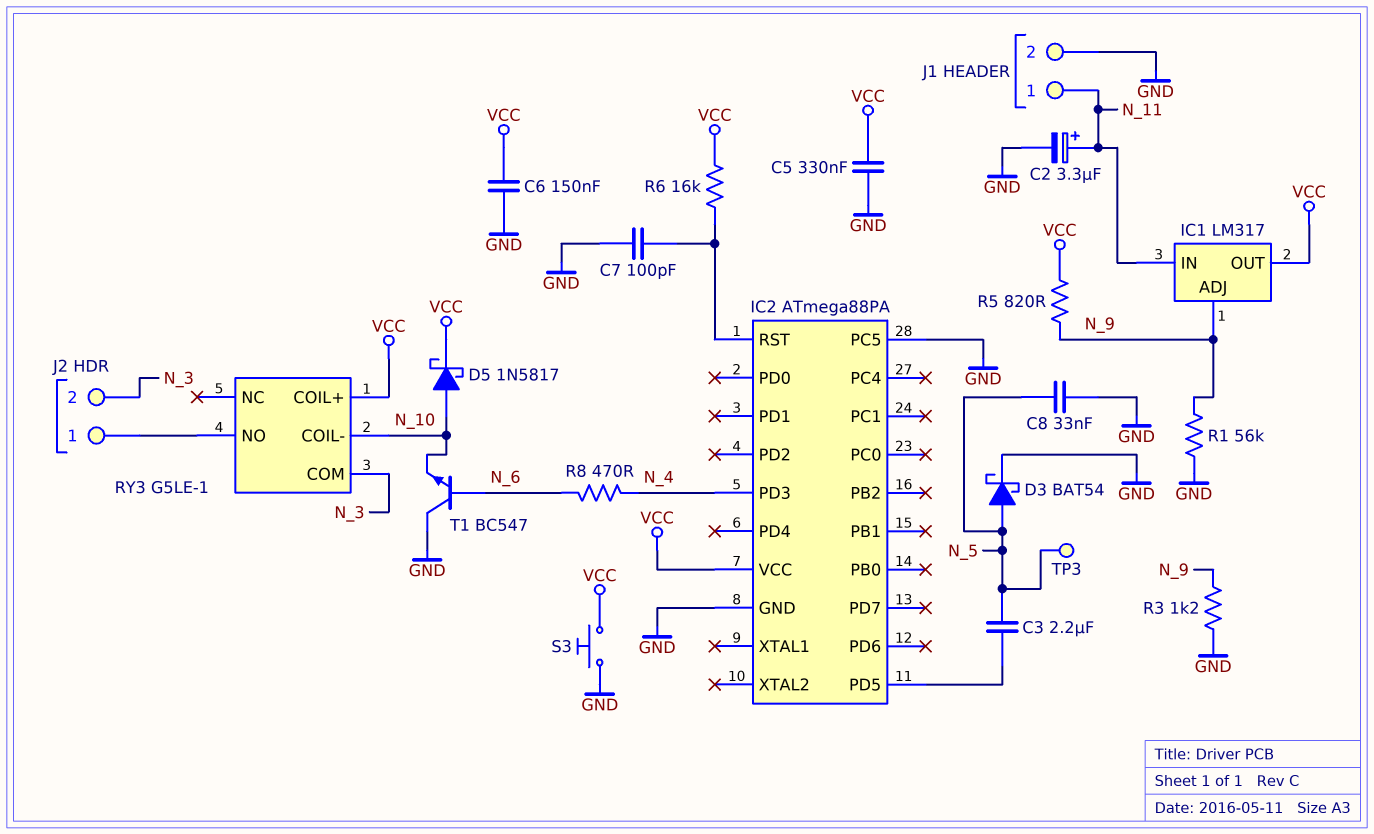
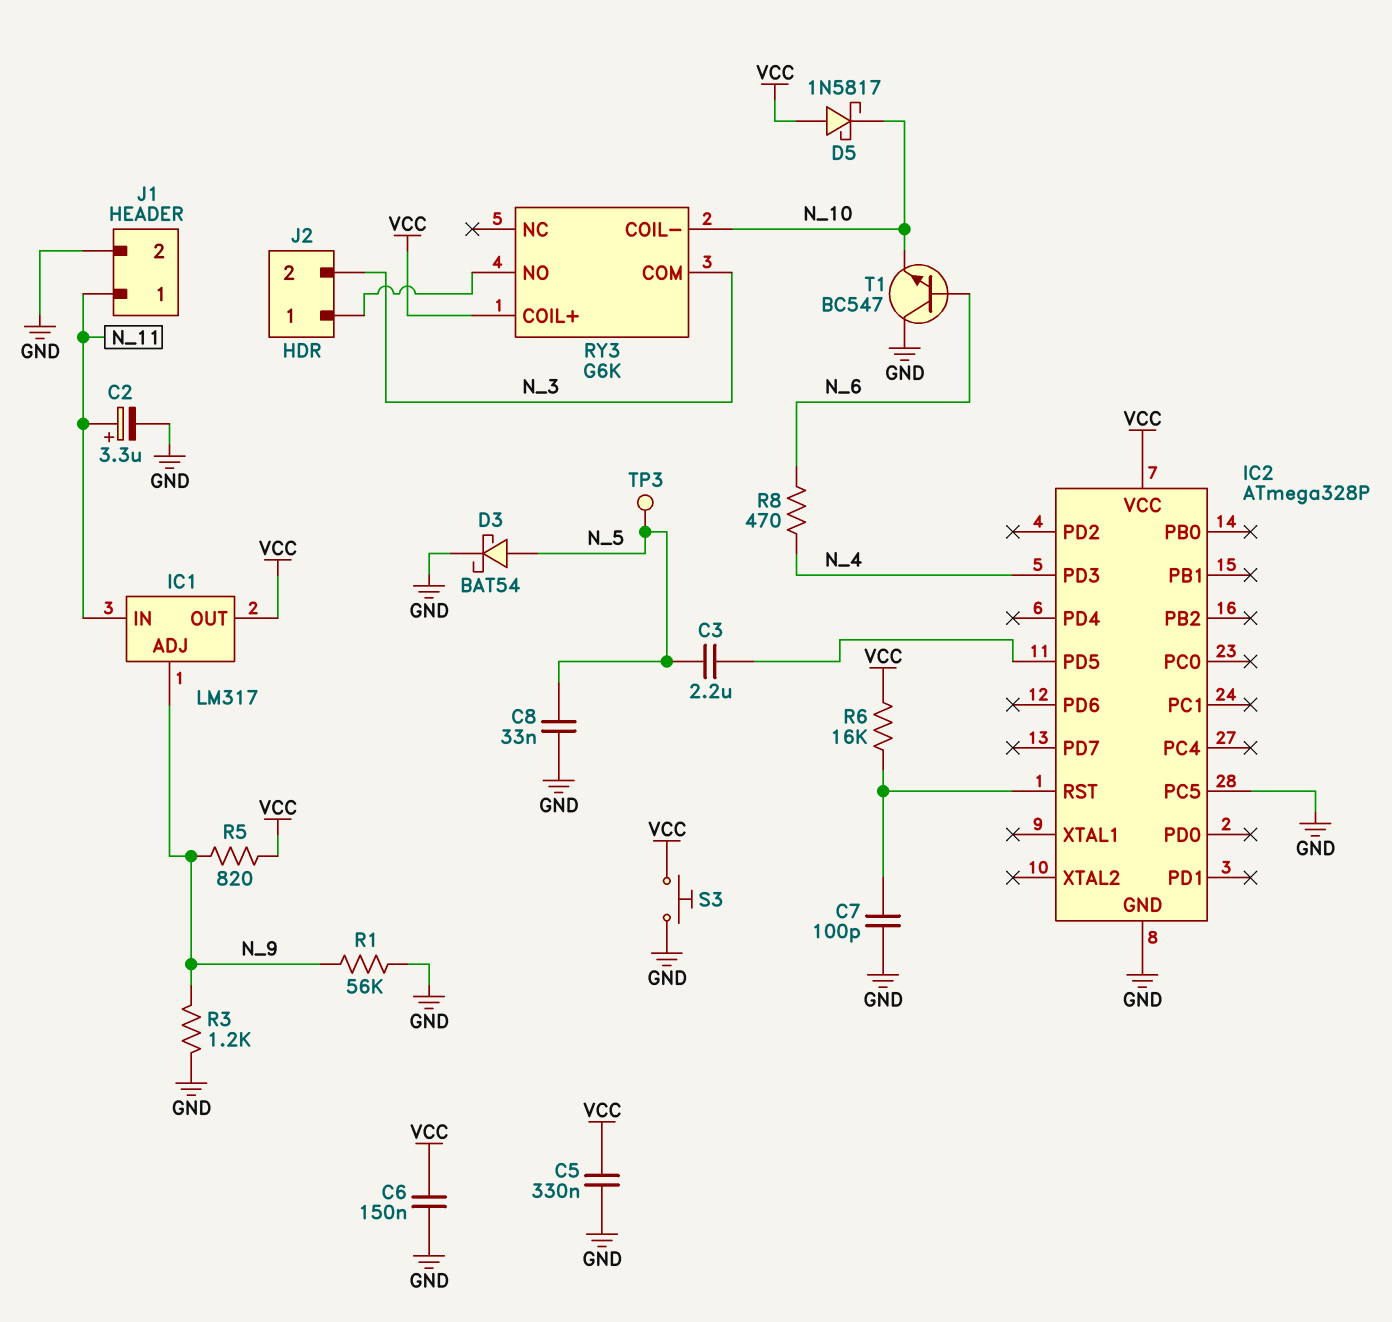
D5: schottky 1N5817 (A N_10, K VCC) -> schottky 1N5817 (A VCC, K N_10)
IC2: ATmega88PA -> ATmega328P
RY3: G5LE-1 -> G6K

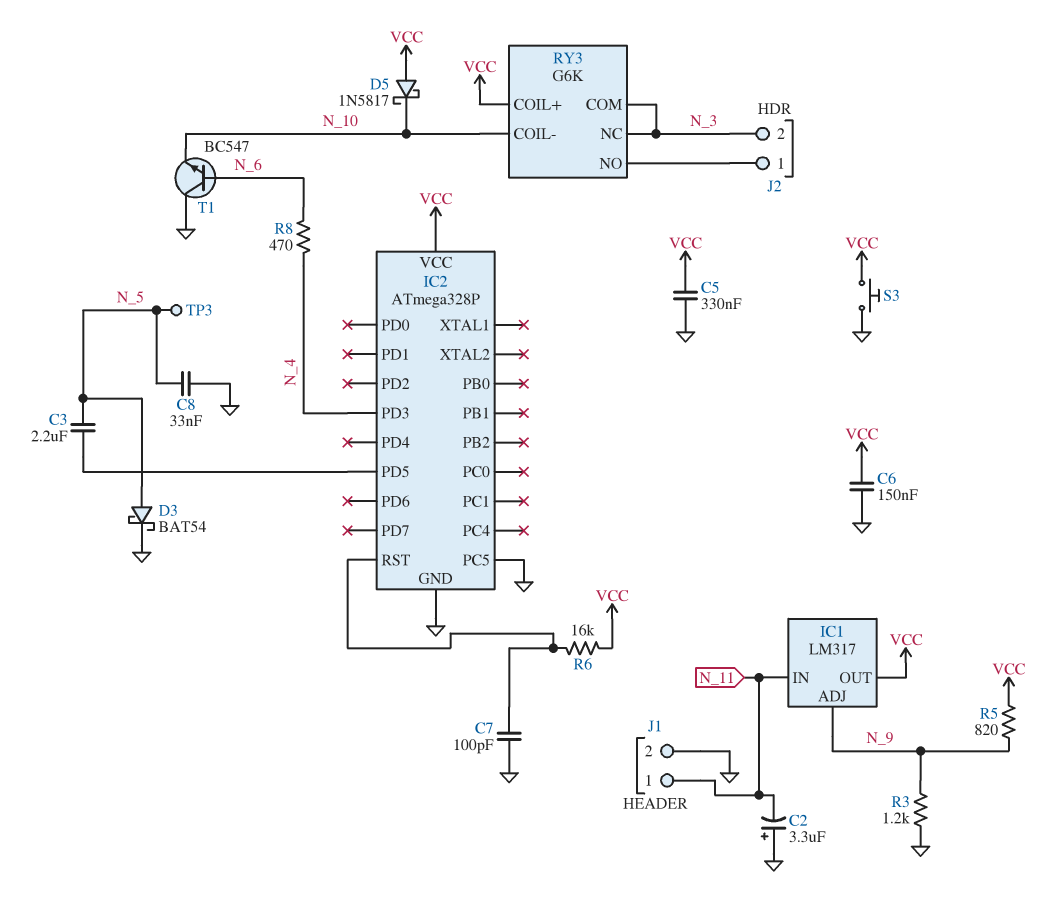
C2: 3.3uF (plus N_11, minus GND) -> 3.3uF (plus GND, minus N_11)
R1: 56k (GND, N_9) -> none
RY3 pin NC: none -> N_3

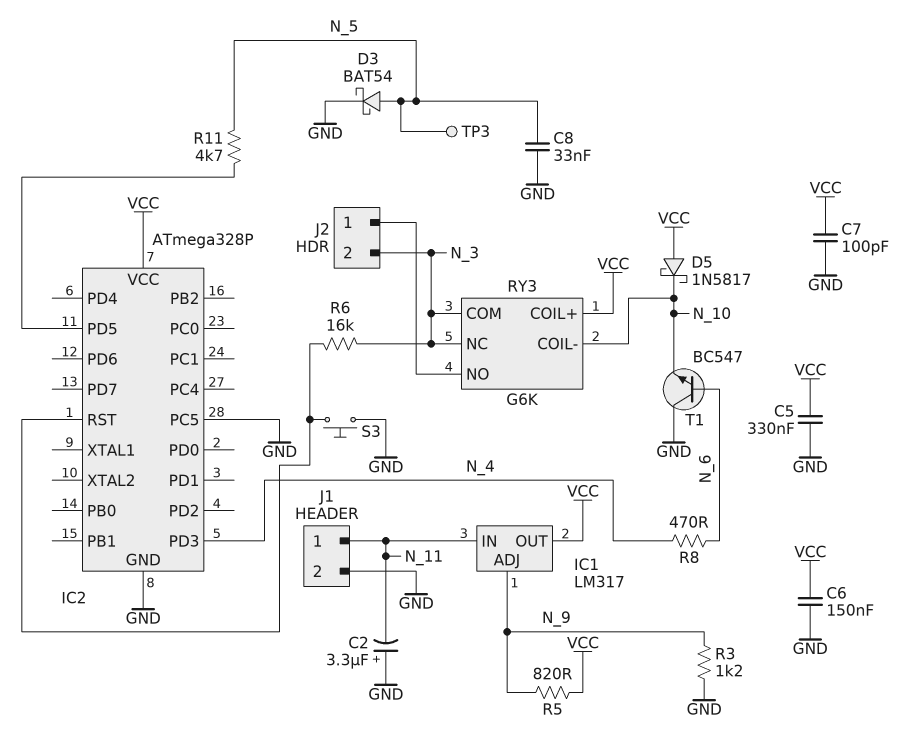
C3: 2.2uF (IC2/PD5, N_5) -> none
C7: 100pF (GND, IC2/RST) -> 100pF (GND, VCC)
R6: 16k (IC2/RST, VCC) -> 16k (IC2/RST, N_3)
R11: none -> 4.7k (IC2/PD5, N_5)
S3: button (GND, VCC) -> button (GND, IC2/RST)

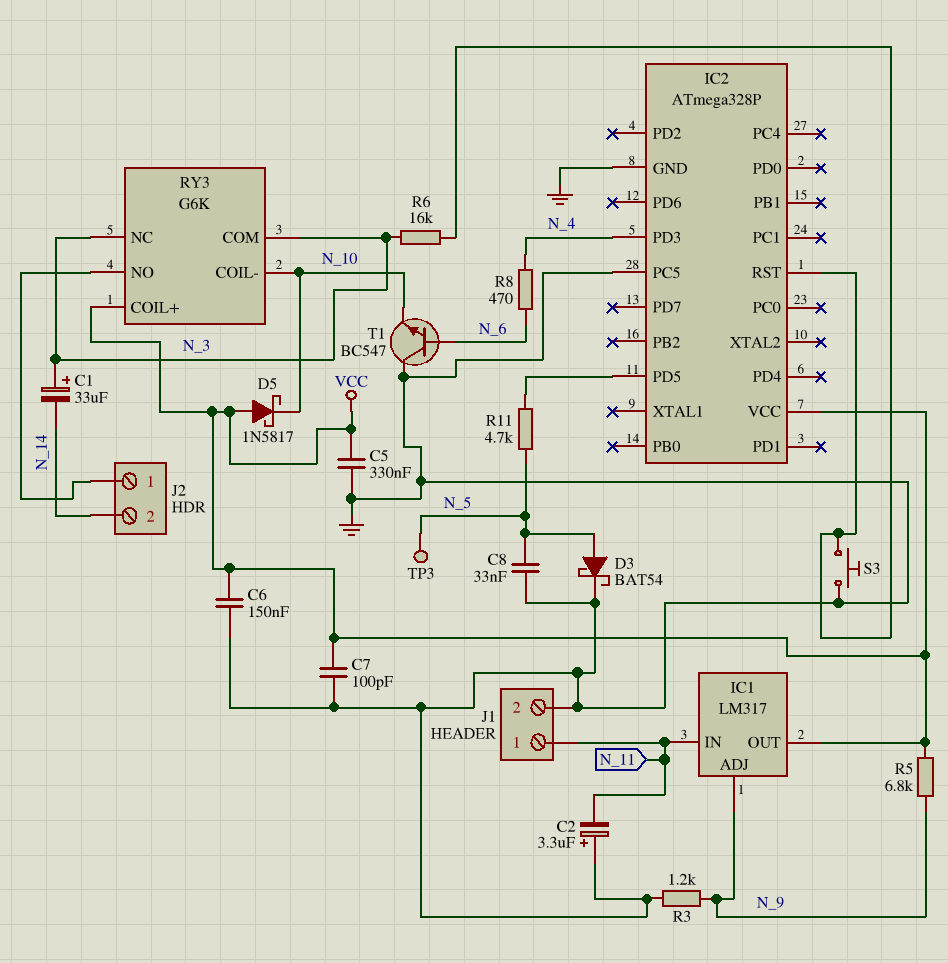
C1: none -> 33uF (plus N_3, minus N_14)
J2 pin 2: N_3 -> N_14
R5: 820 (N_9, VCC) -> 6.8k (N_9, VCC)

